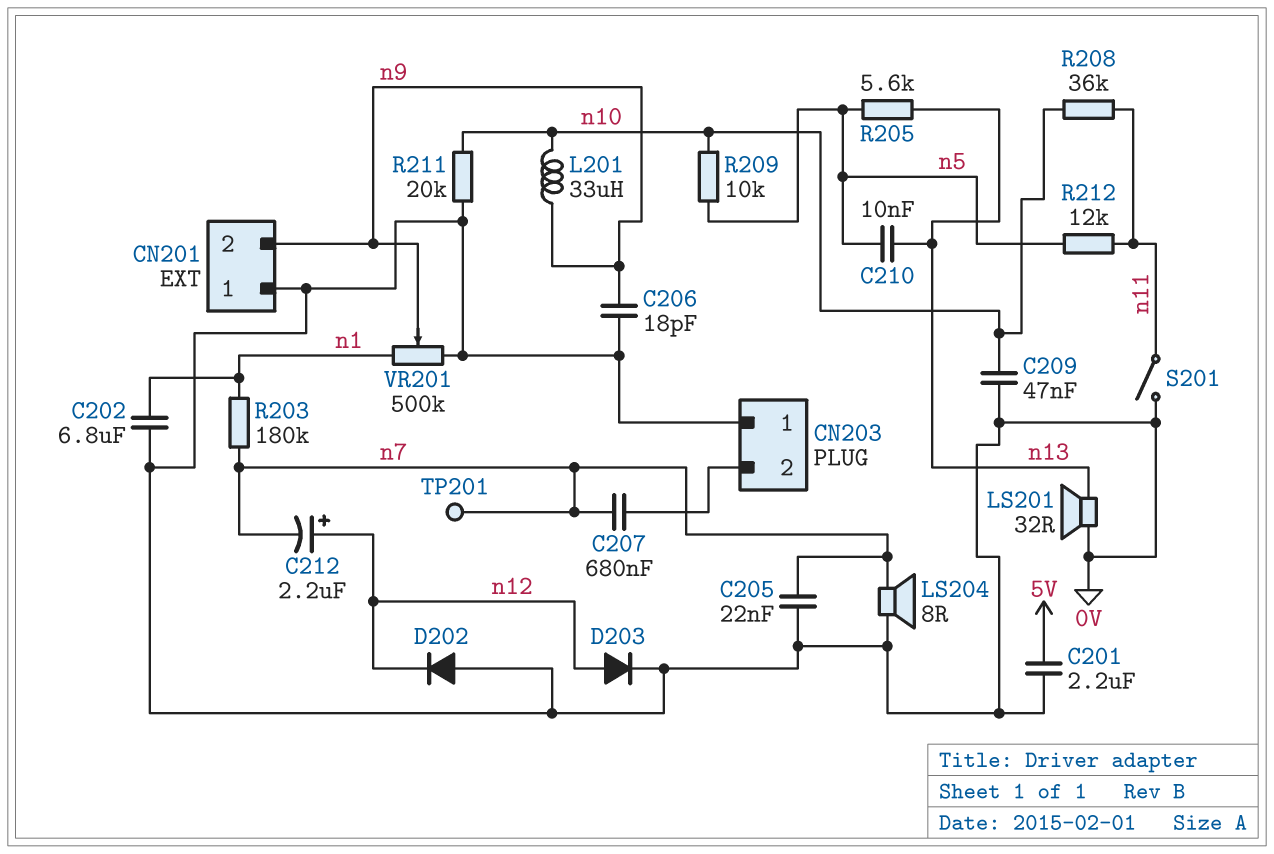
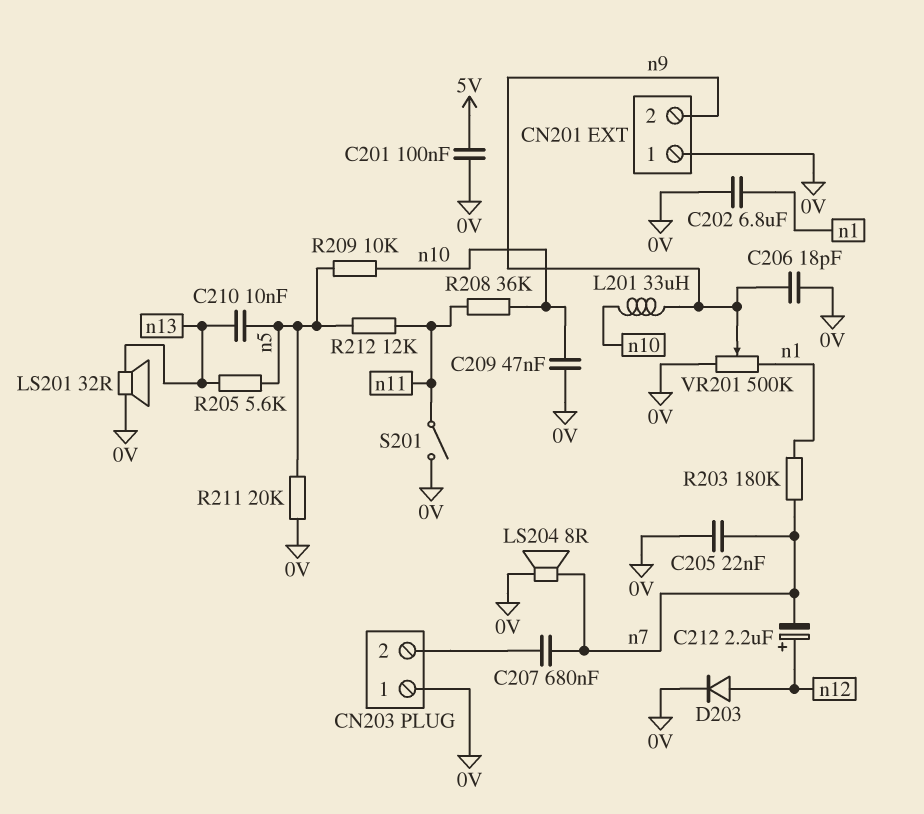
C201: 2.2uF (0V, 5V) -> 100nF (0V, 5V)
D202: diode (A 0V, K n12) -> none
R211: 20k (0V, n10) -> 20k (0V, n5)
TP201: test point (n7) -> none

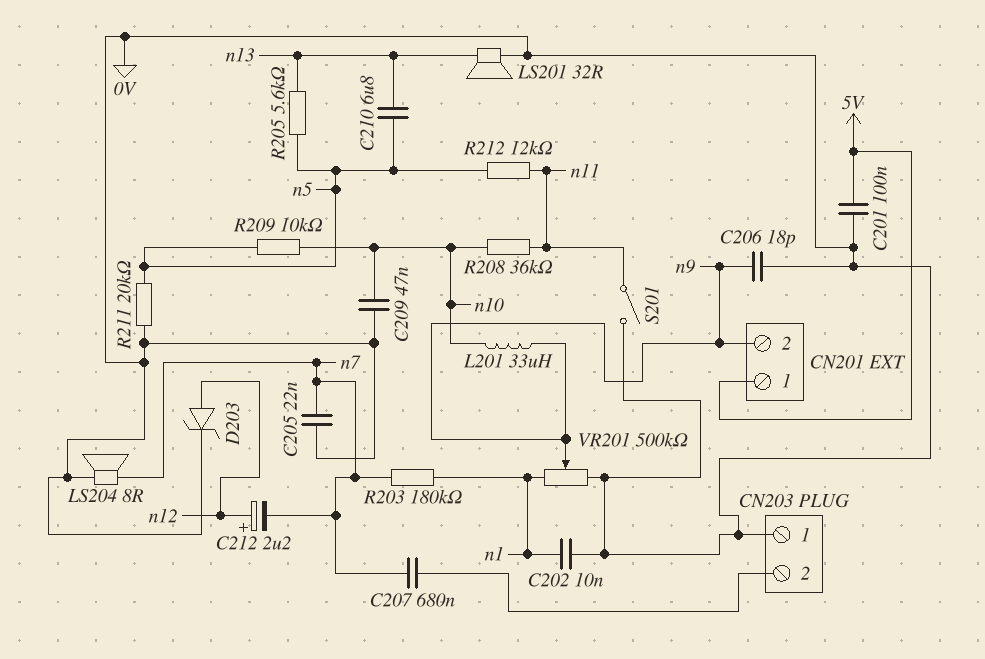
C202: 6.8uF (0V, n1) -> 10nF (0V, n1)
C210: 10nF (n5, n13) -> 6.8uF (n5, n13)
CN201 pin 1: 0V -> 5V
D203: diode (A n12, K 0V) -> zener (A n12, K 0V)

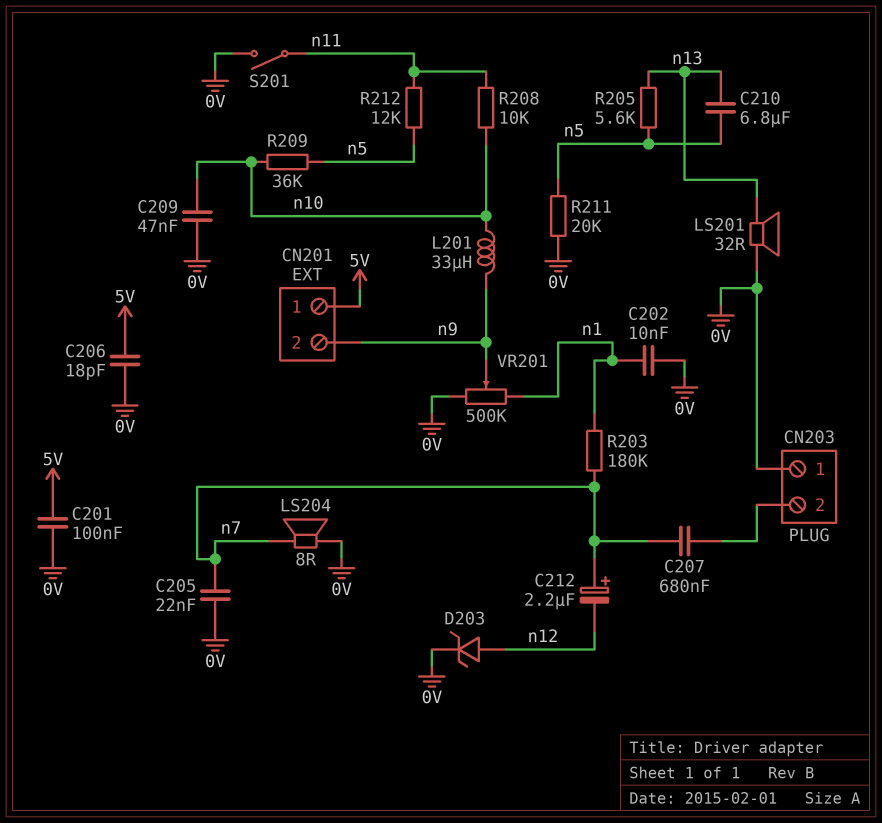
C206: 18pF (0V, n9) -> 18pF (0V, 5V)
C212: 2.2uF (plus n12, minus n7) -> 2.2uF (plus n7, minus n12)
R208: 36k (n10, n11) -> 10k (n10, n11)
R209: 10k (n5, n10) -> 36k (n5, n10)

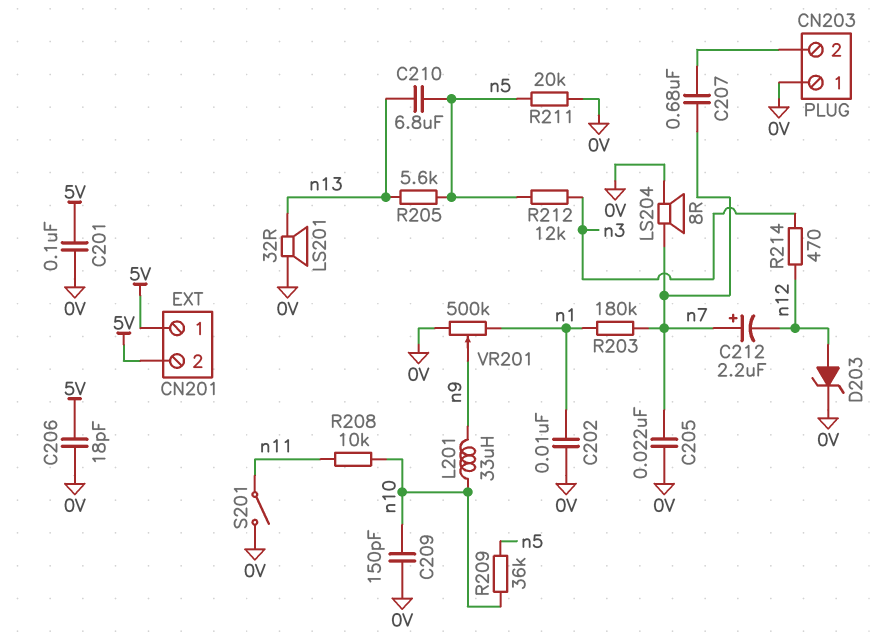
C209: 47nF (0V, n10) -> 150pF (0V, n10)
CN201 pin 2: n9 -> 5V
R212: 12k (n5, n11) -> 12k (n3, n5)
R214: none -> 470 (n3, n12)

